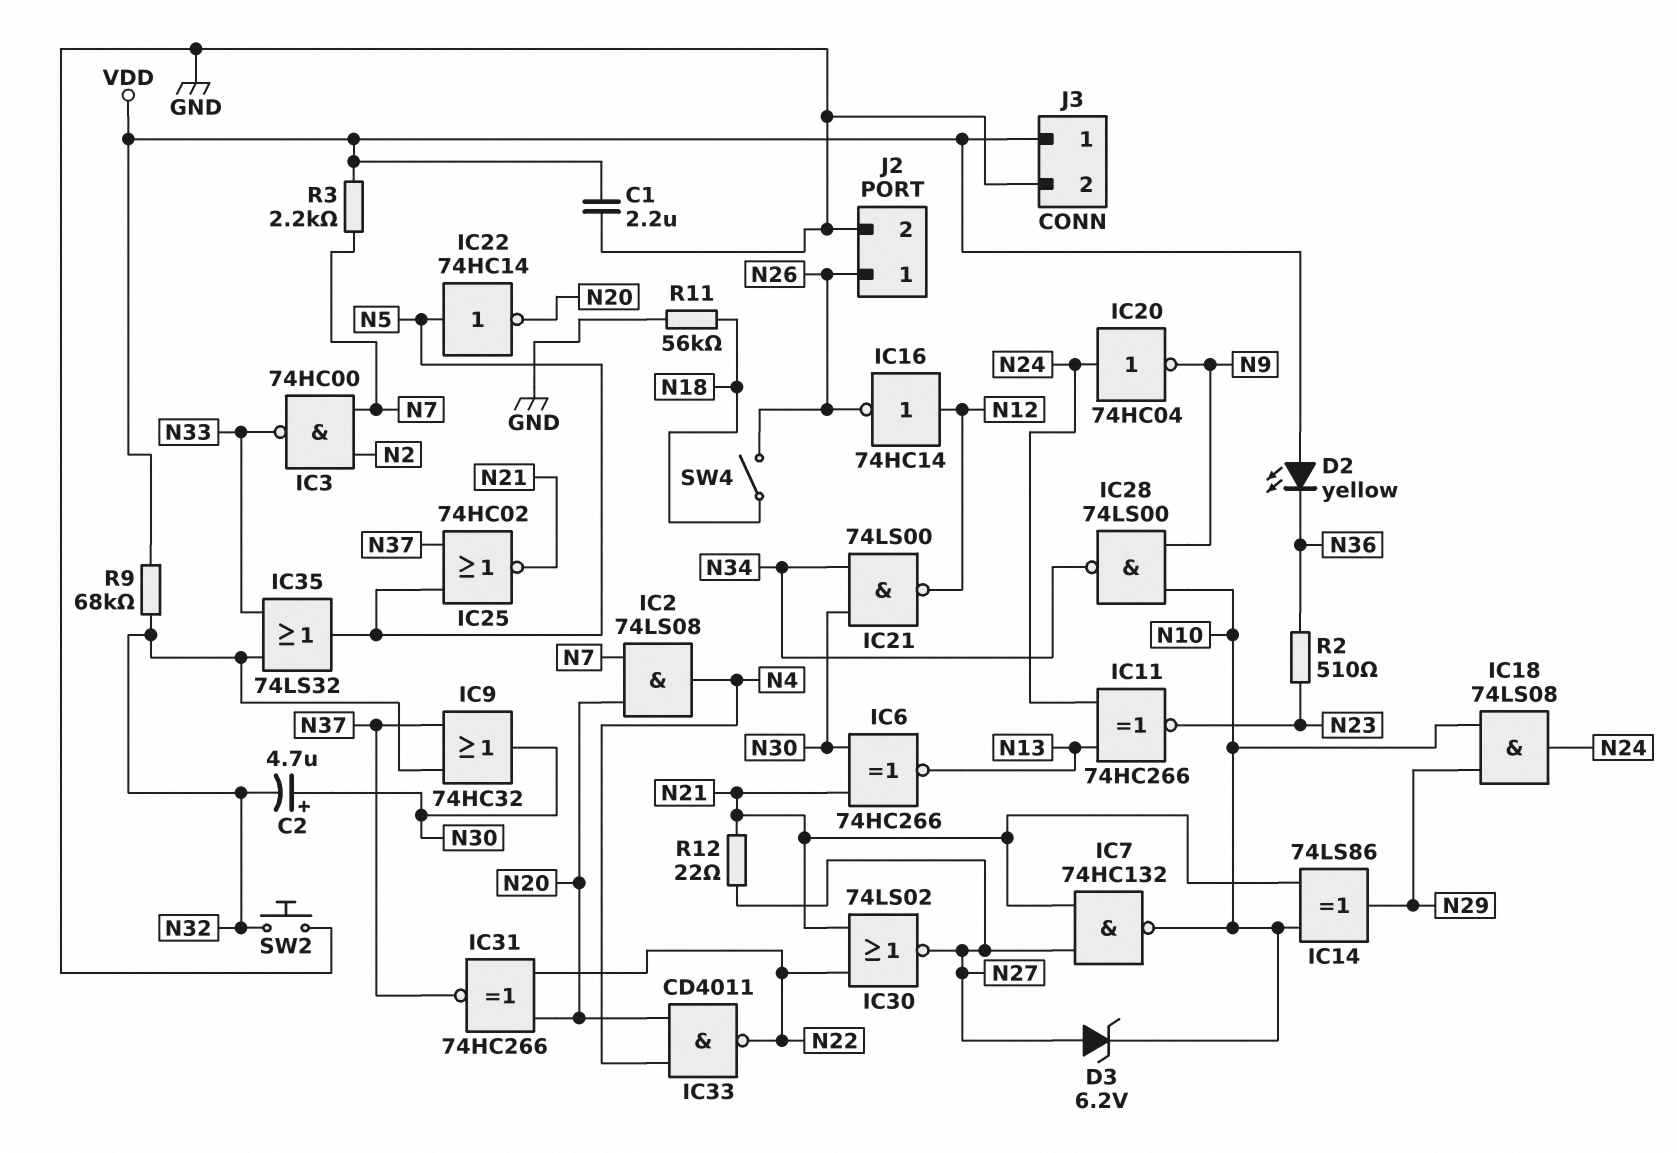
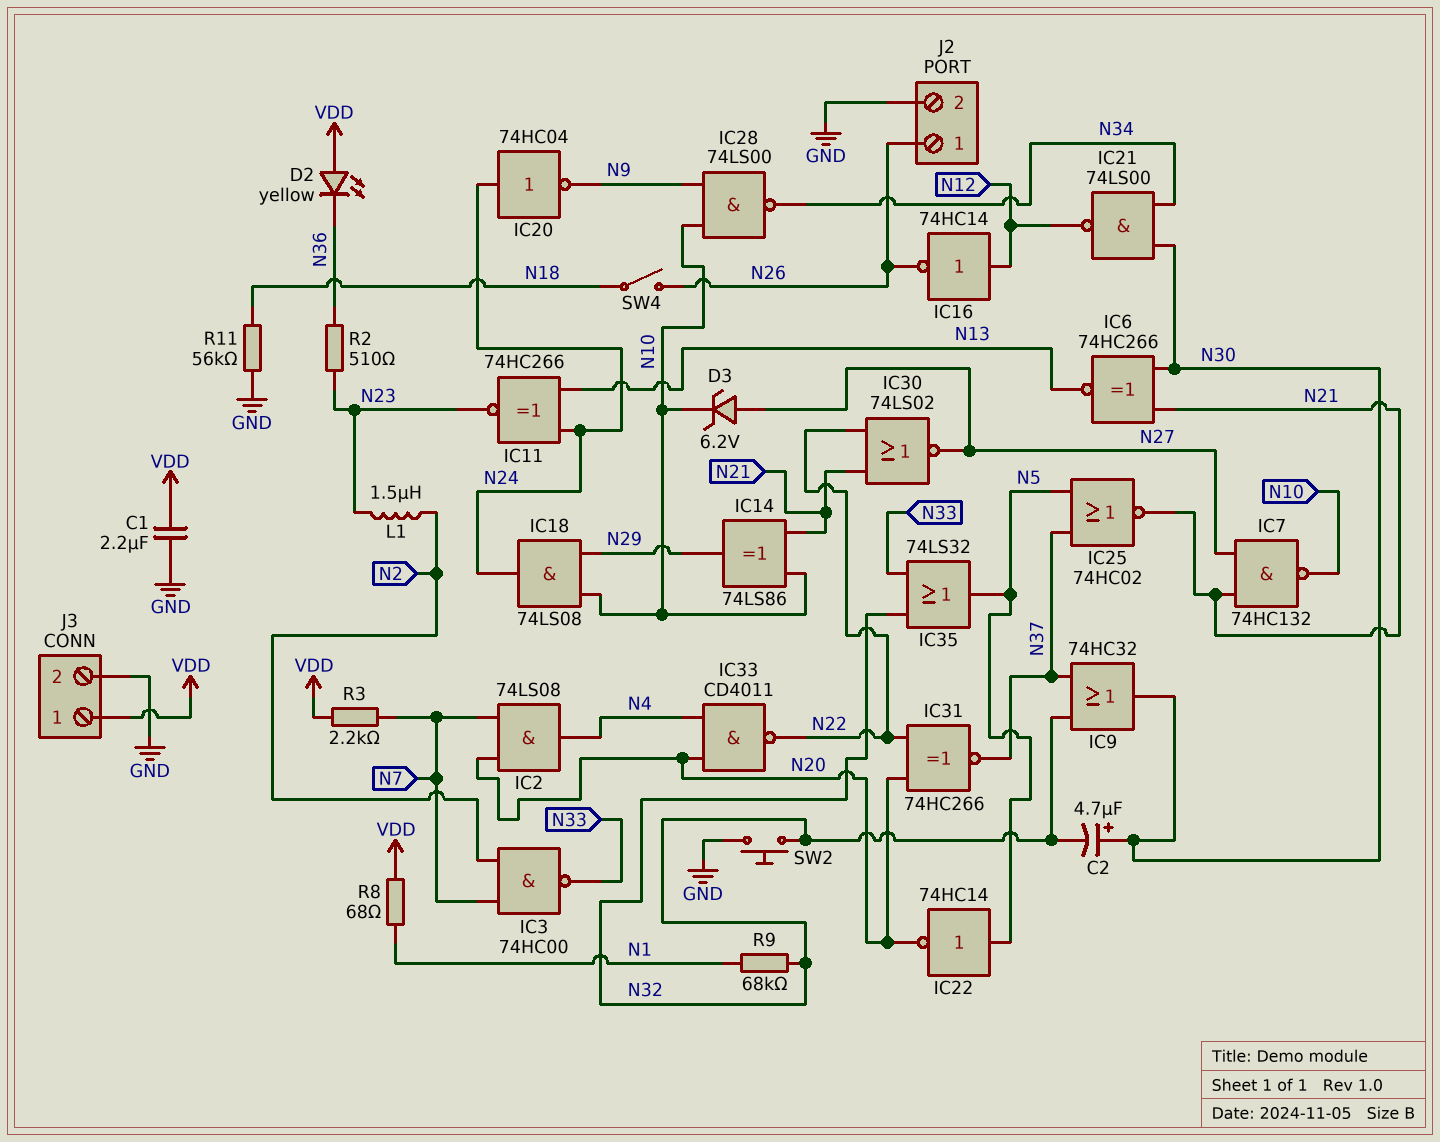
L1: none -> 1.5uH (N2, N23)
R8: none -> 68 (N1, VDD)
R9: 68k (N32, VDD) -> 68k (N1, N32)
R12: 22 (N21, N27) -> none

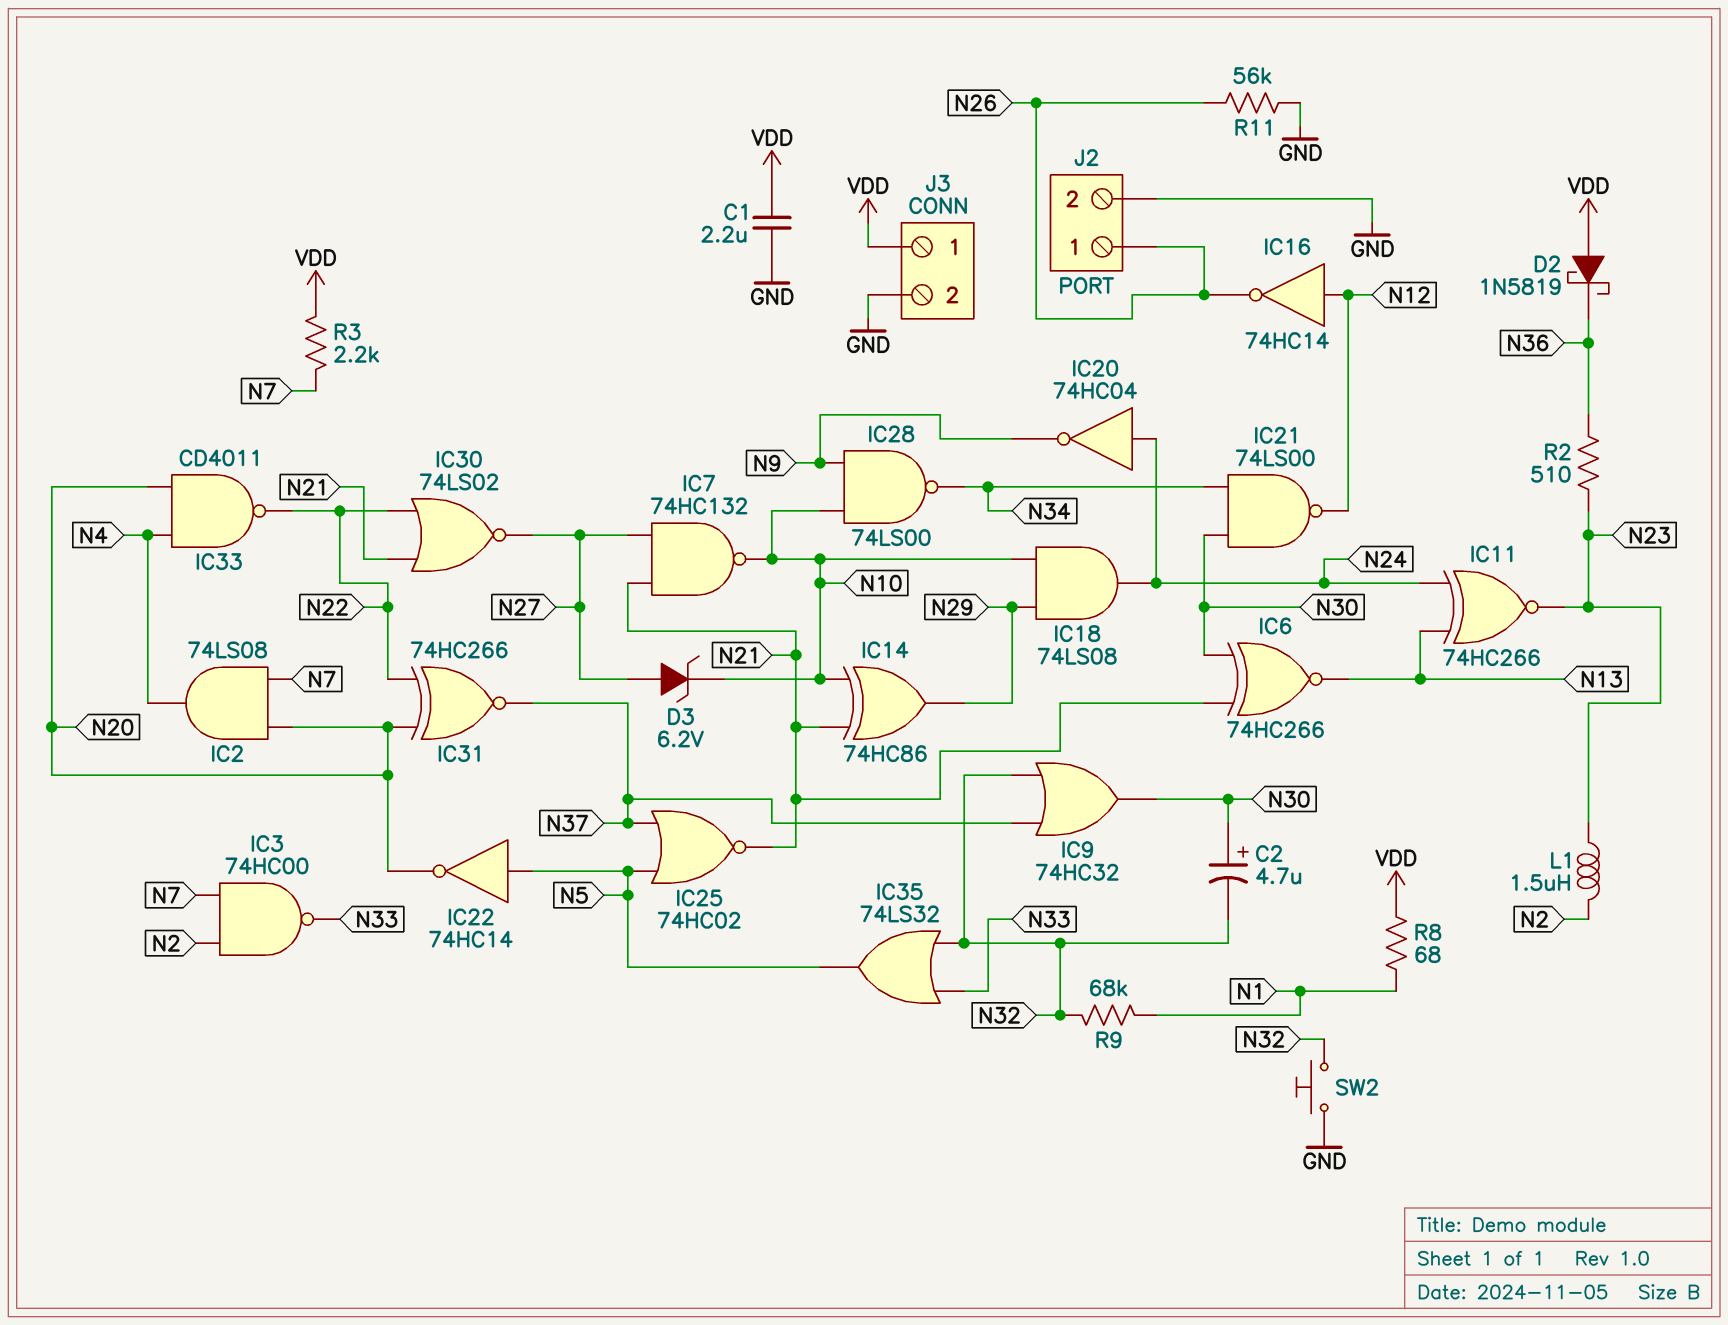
D2: LED yellow (A VDD, K N36) -> schottky 1N5819 (A VDD, K N36)
IC14: XOR 74LS86 (in N10, in N21, out N29) -> XOR 74HC86 (in N10, in N21, out N29)
R11: 56k (GND, N18) -> 56k (GND, N26)
SW4: switch (N18, N26) -> none

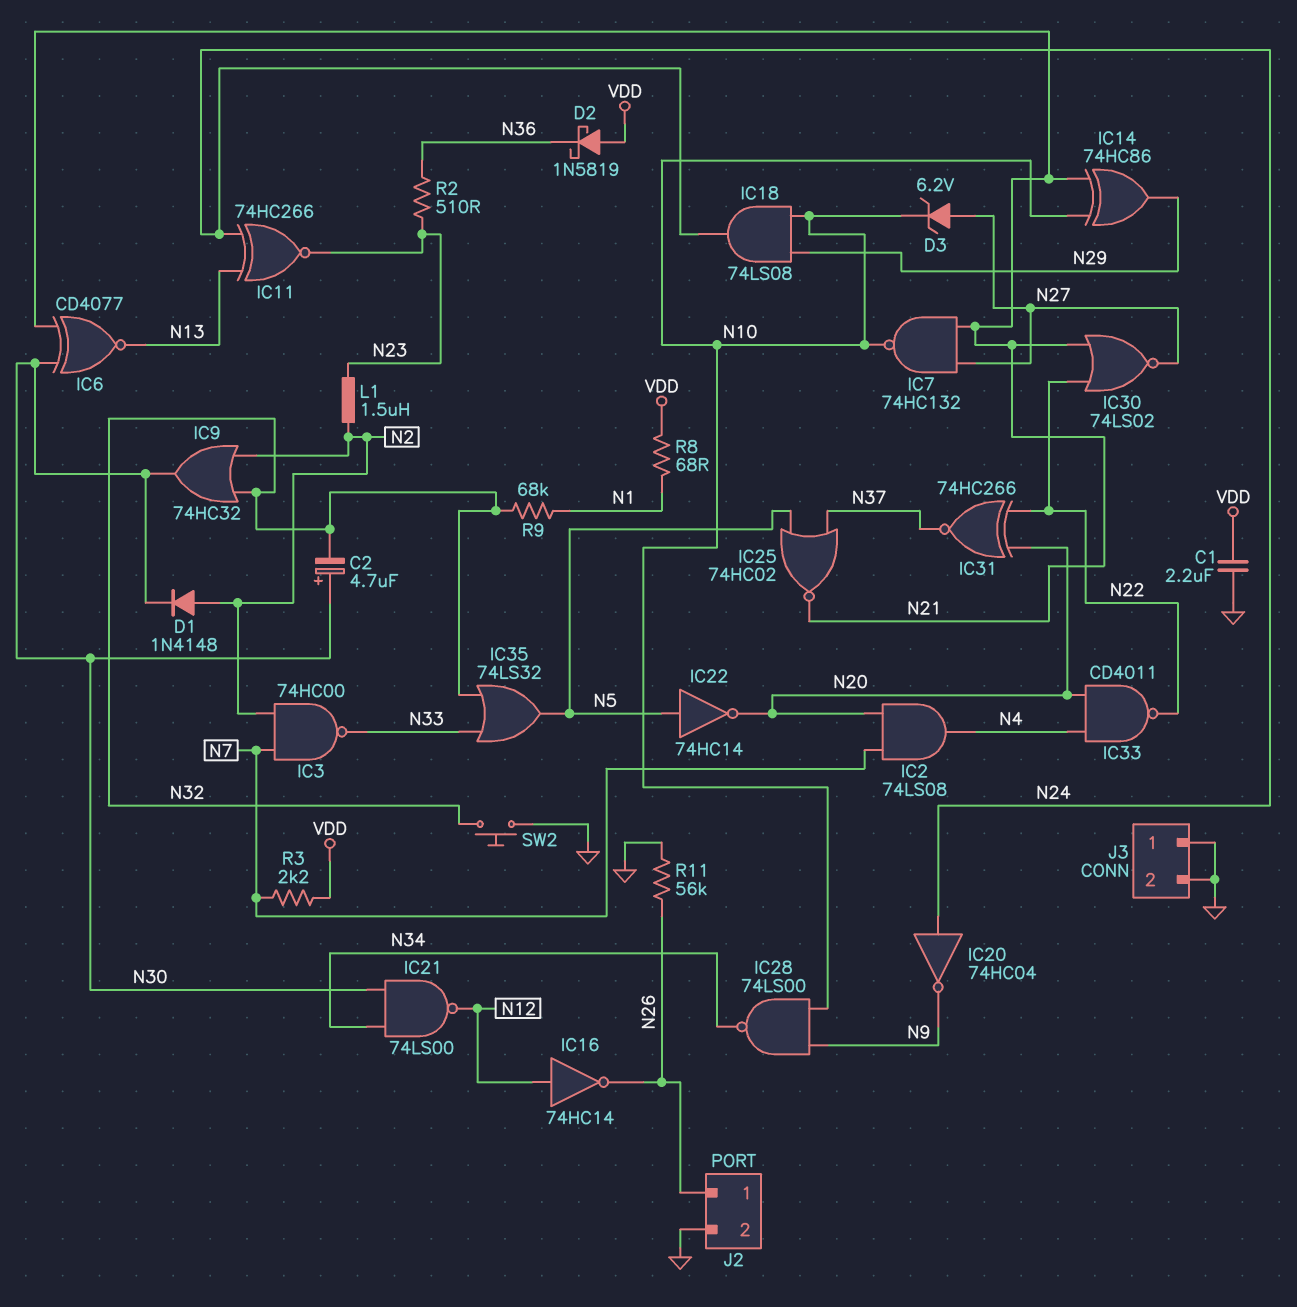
D1: none -> diode 1N4148 (A N2, K N30)
IC6: XNOR 74HC266 (in N21, in N30, out N13) -> XNOR CD4077 (in N21, in N30, out N13)
IC9: OR 74HC32 (in N32, in N37, out N30) -> OR 74HC32 (in N2, in N32, out N30)
J3 pin 1: VDD -> GND

